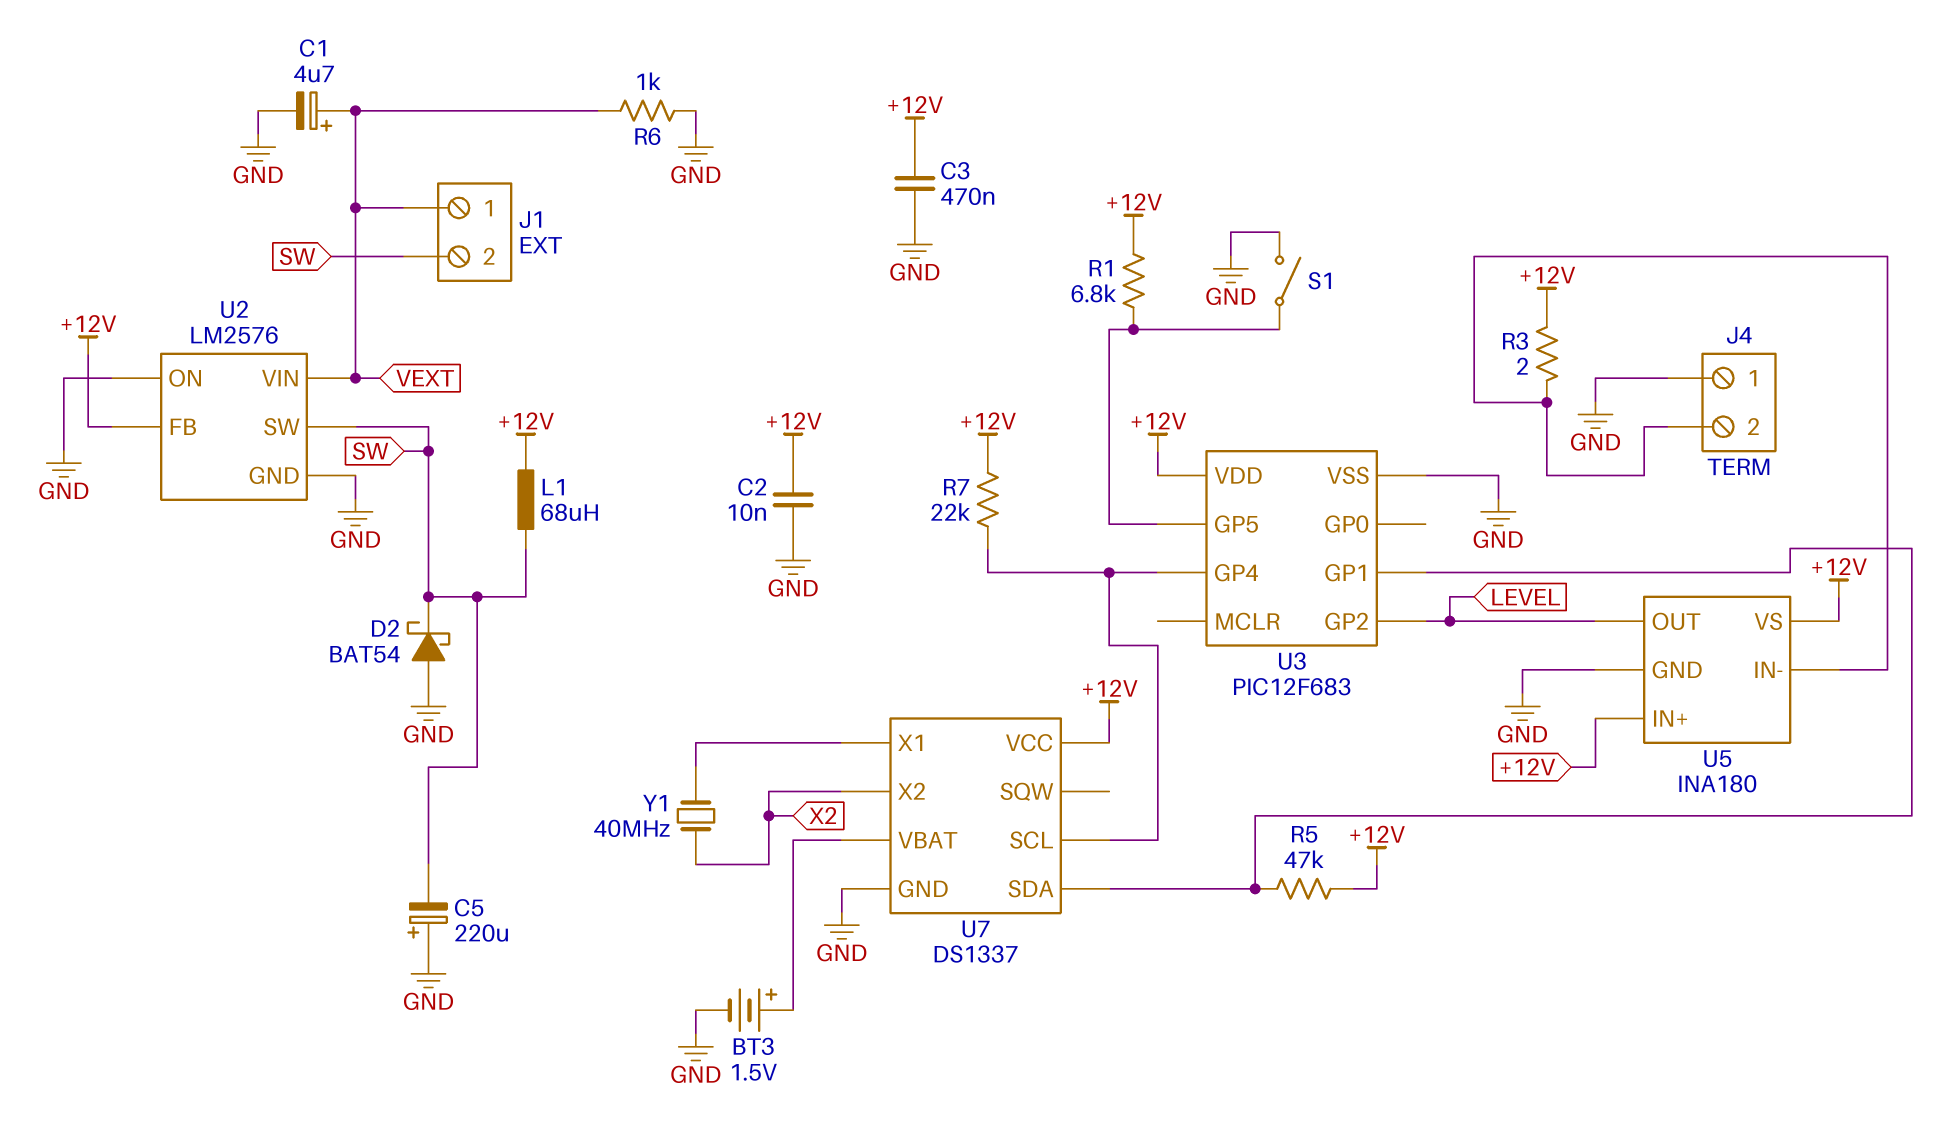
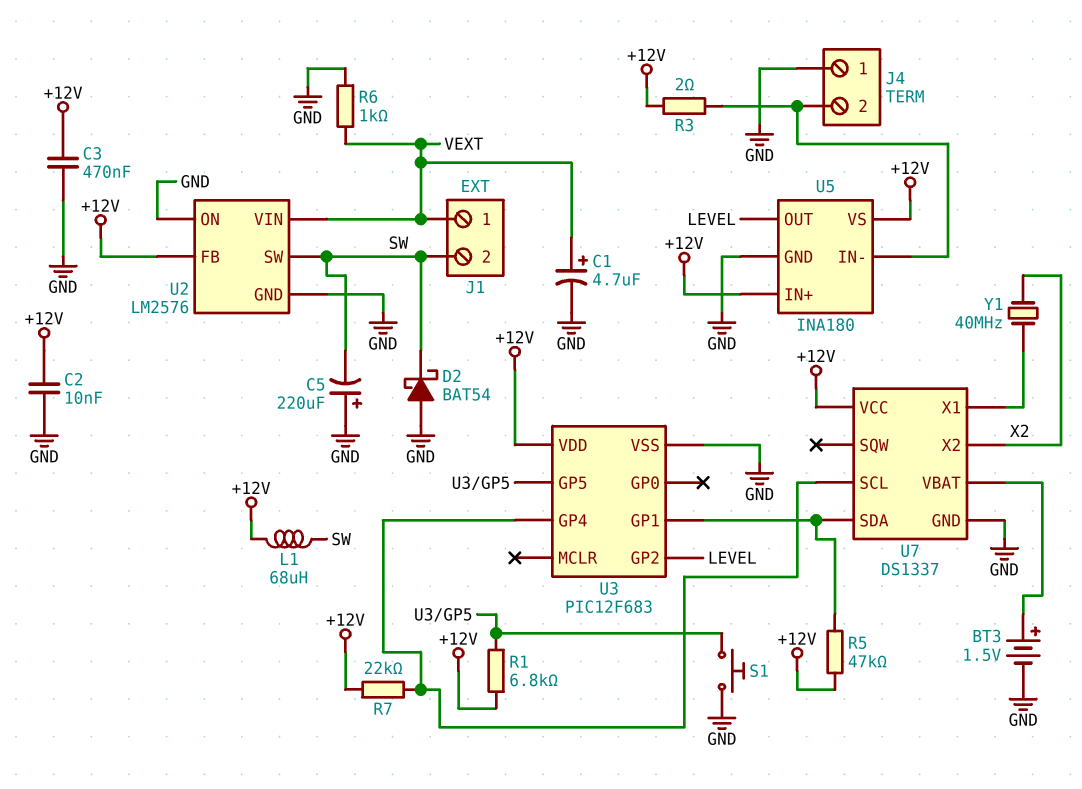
S1: switch (GND, U3/GP5) -> button (GND, U3/GP5)

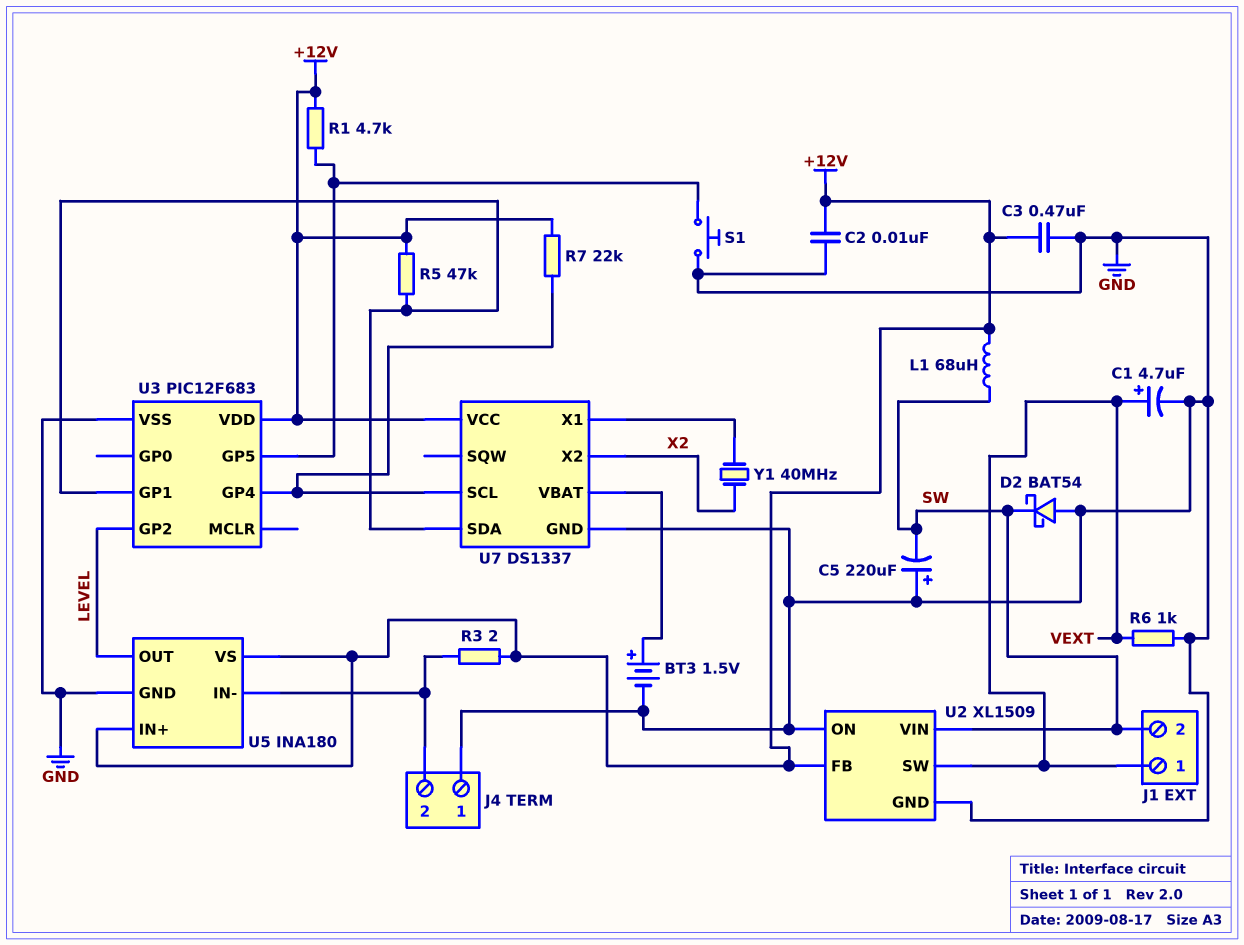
R1: 6.8k (+12V, U3/GP5) -> 4.7k (+12V, U3/GP5)
U2: LM2576 -> XL1509
U2 pin SW: SW -> VEXT
U2 pin VIN: VEXT -> SW

